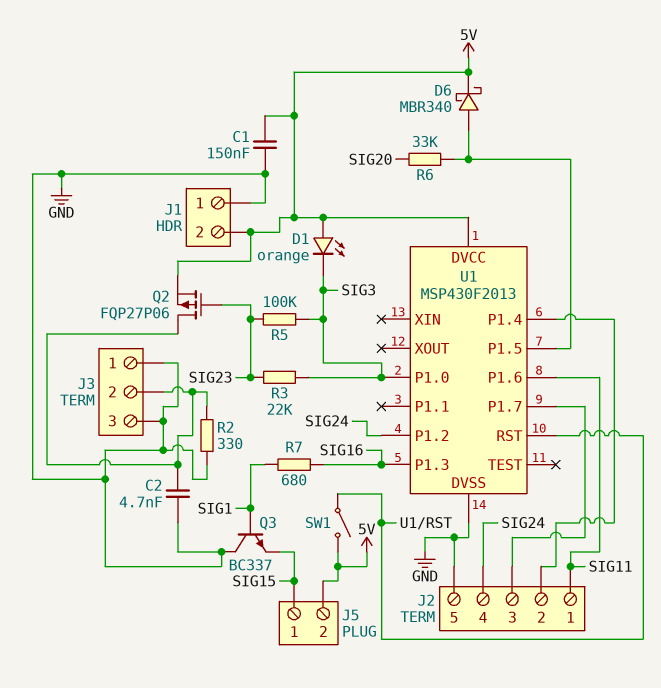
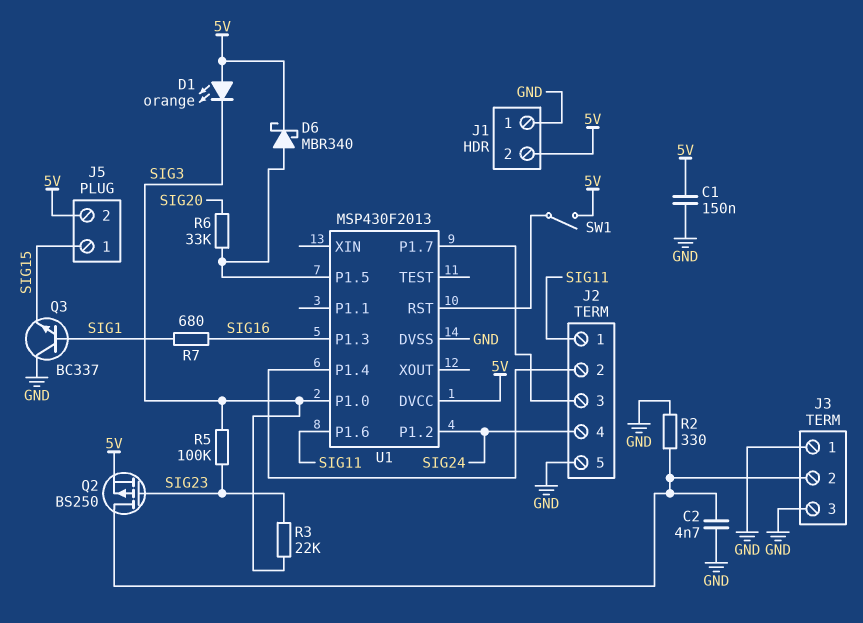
Q2: PMOS FQP27P06 (G SIG23, D J3/2, S 5V) -> PMOS BS250 (G SIG23, D J3/2, S 5V)

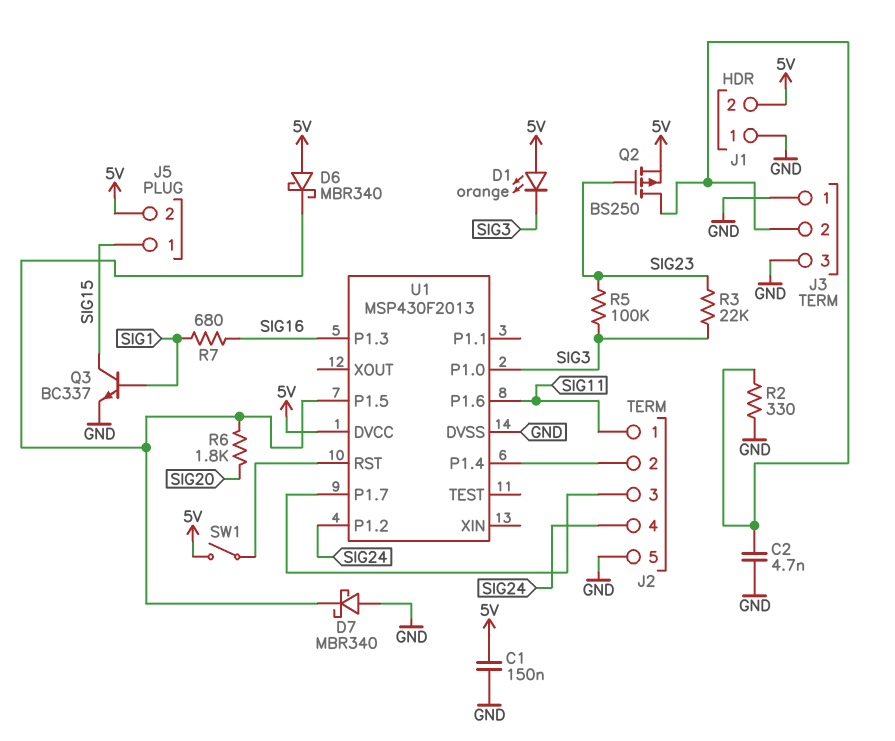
D6: schottky MBR340 (A U1/P1.5, K 5V) -> schottky MBR340 (A 5V, K U1/P1.5)
D7: none -> schottky MBR340 (A GND, K U1/P1.5)
Q3: NPN BC337 (B SIG1, C GND, E SIG15) -> NPN BC337 (B SIG1, C SIG15, E GND)
R6: 33k (SIG20, U1/P1.5) -> 1.8k (SIG20, U1/P1.5)

